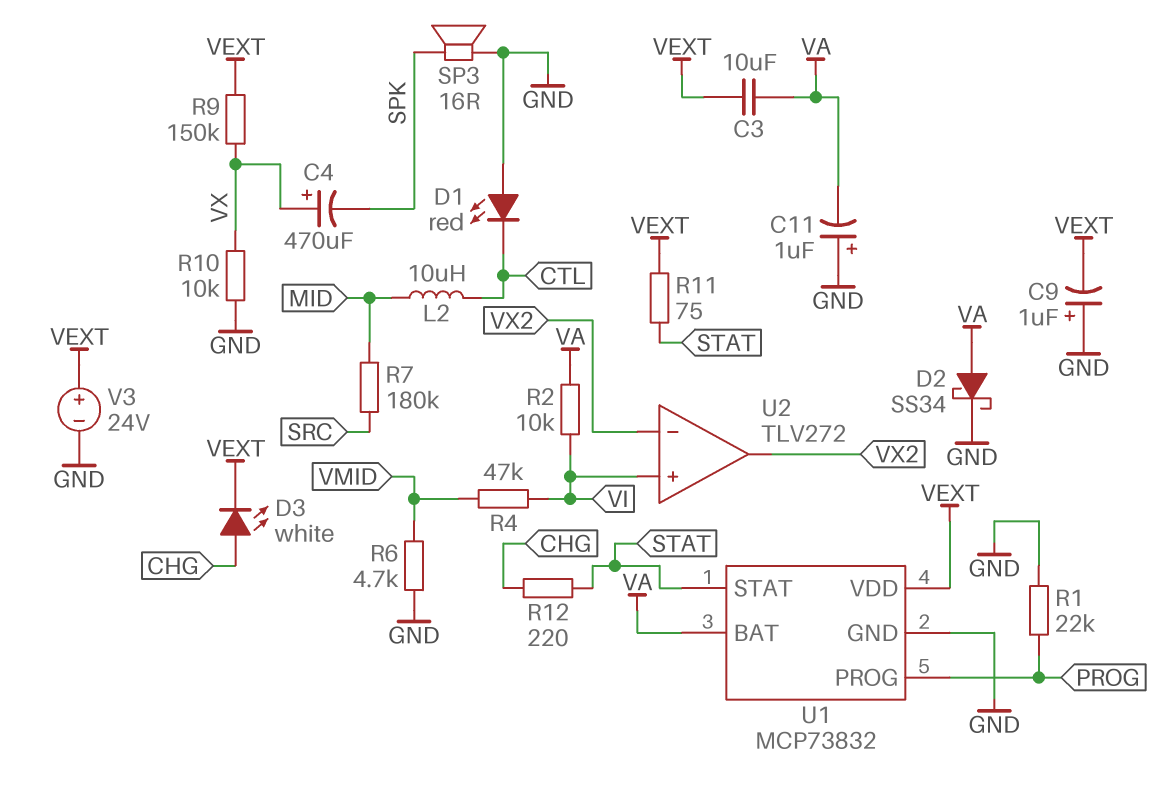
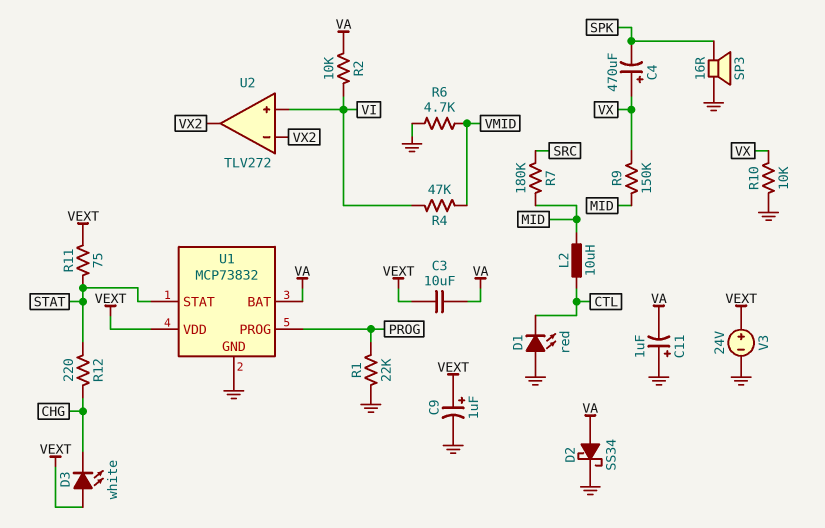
C9: 1uF (plus GND, minus VEXT) -> 1uF (plus VEXT, minus GND)
D3: LED white (A CHG, K VEXT) -> LED white (A VEXT, K CHG)
R9: 150k (VEXT, VX) -> 150k (MID, VX)

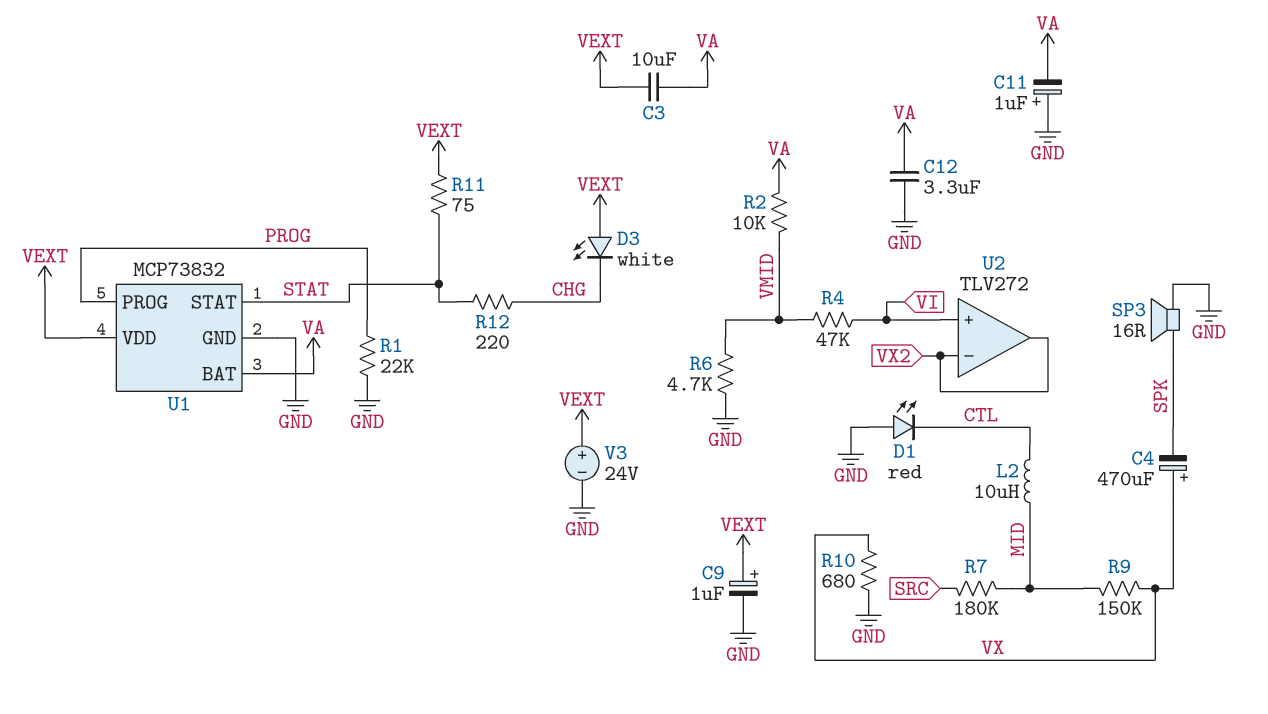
C12: none -> 3.3uF (GND, VA)
D2: schottky SS34 (A VA, K GND) -> none
R2: 10k (VA, VI) -> 10k (VA, VMID)
R10: 10k (GND, VX) -> 680 (GND, VX)

